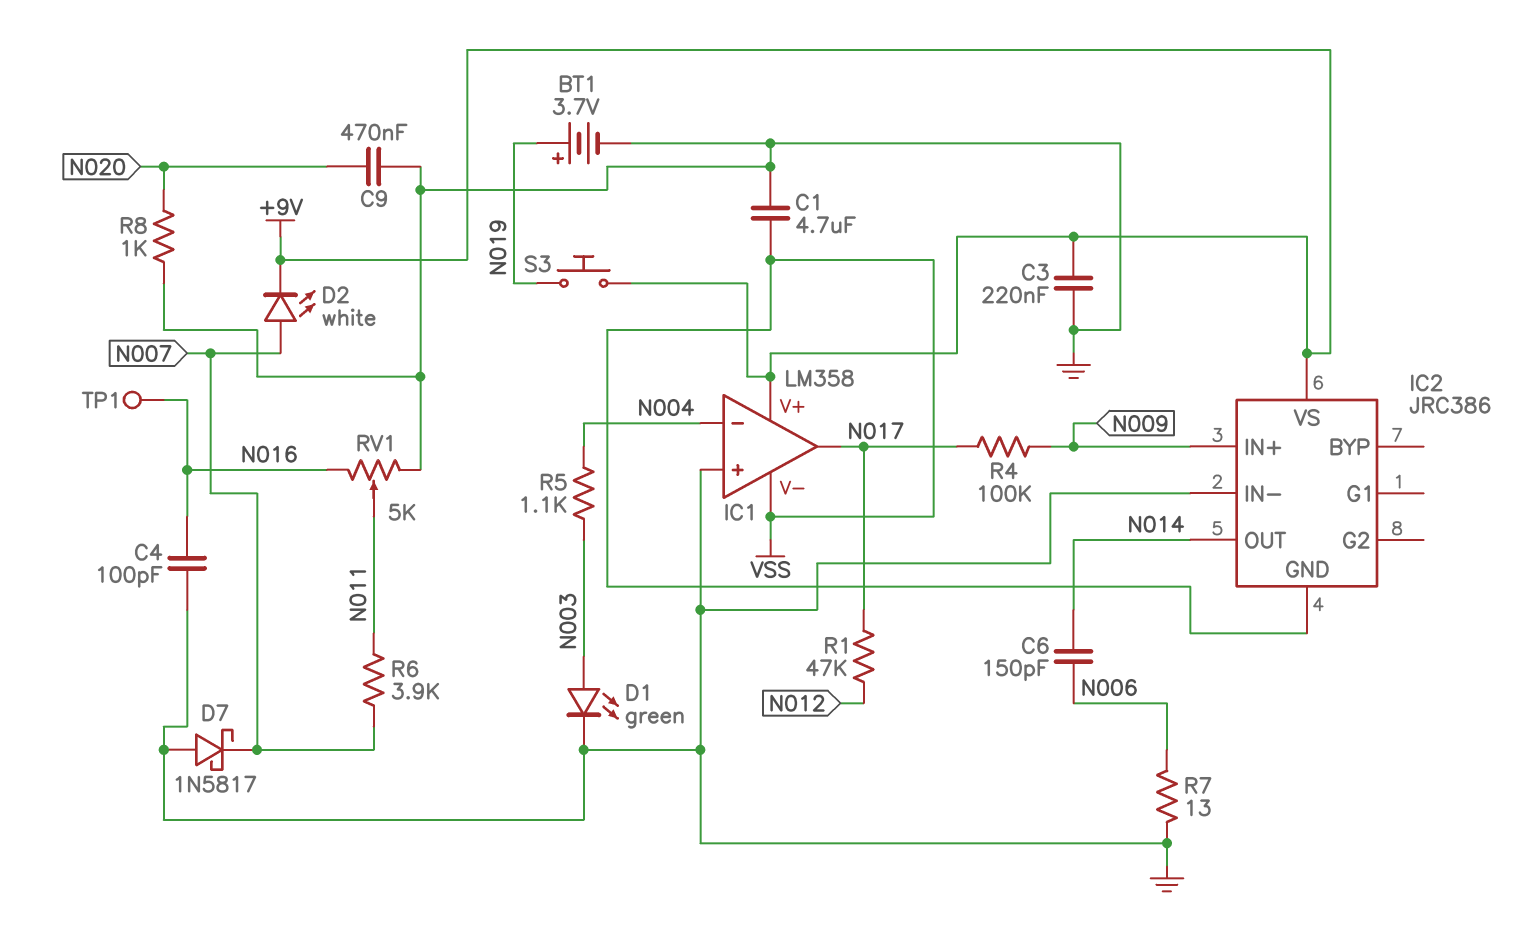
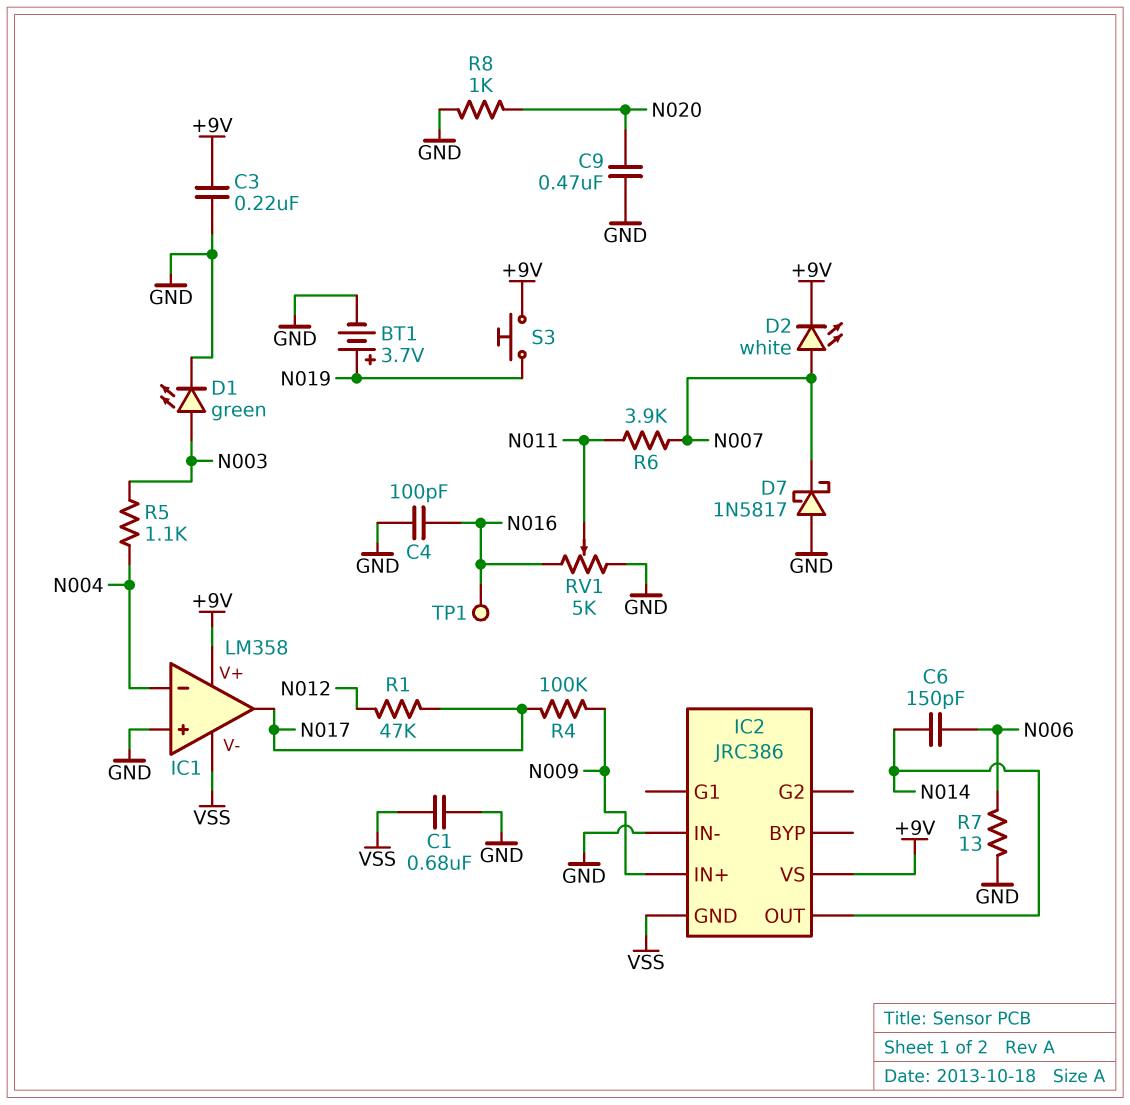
C1: 4.7uF (GND, VSS) -> 680nF (GND, VSS)

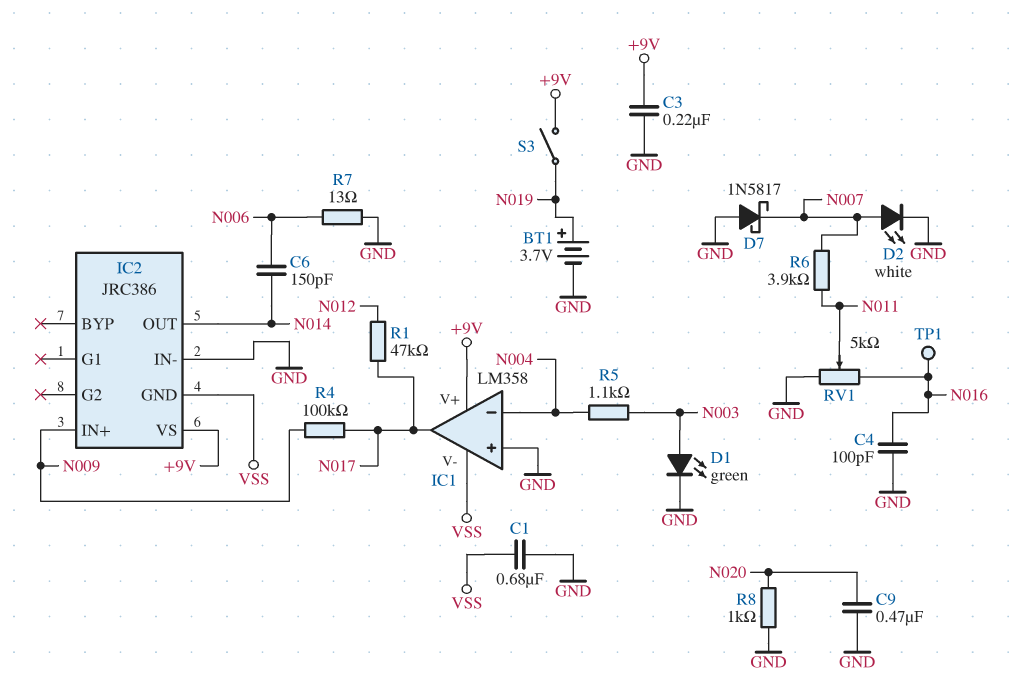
D2: LED white (A N007, K +9V) -> LED white (A N007, K GND)
S3: button (+9V, N019) -> switch (+9V, N019)

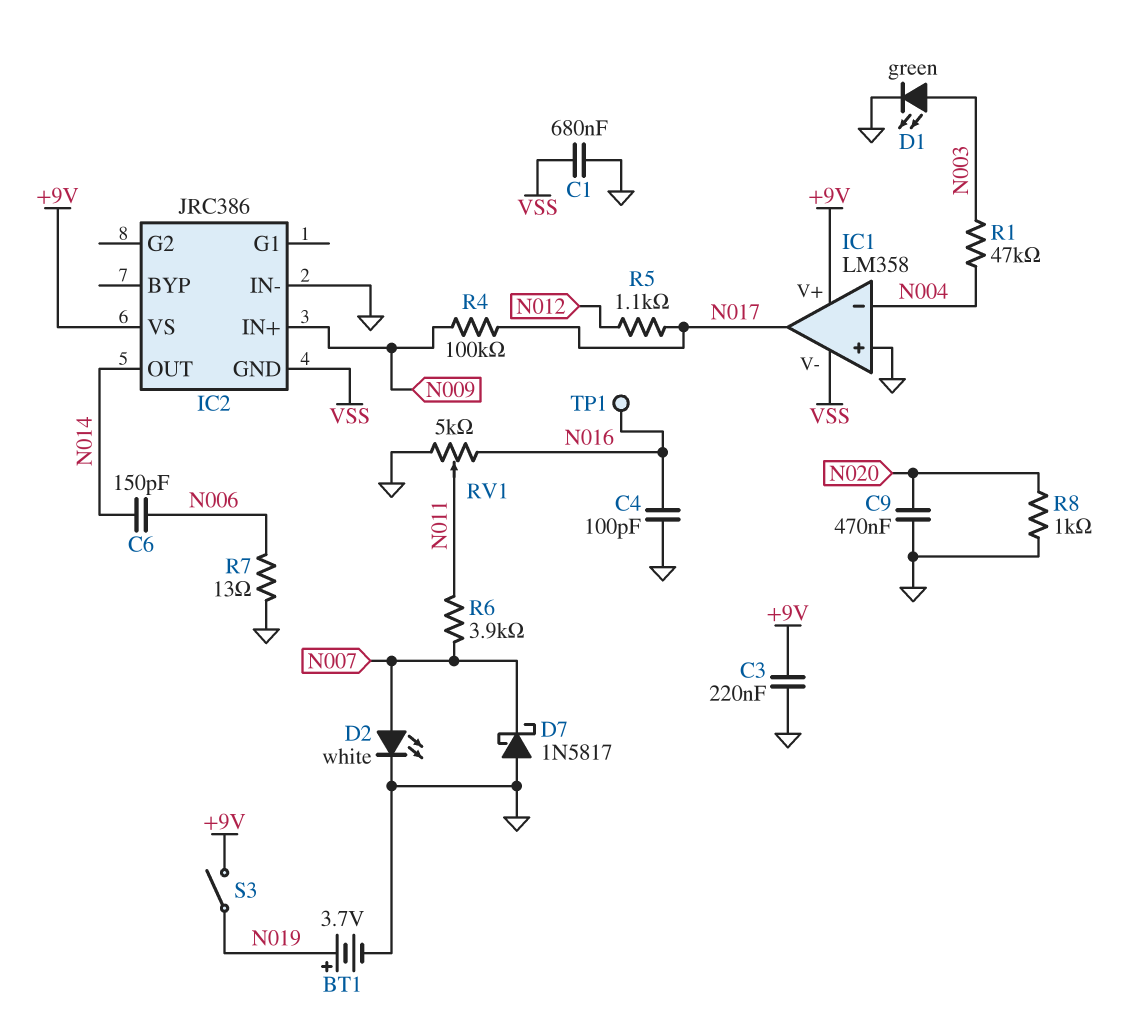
R1: 47k (N012, N017) -> 47k (N003, N004)
R5: 1.1k (N003, N004) -> 1.1k (N012, N017)

